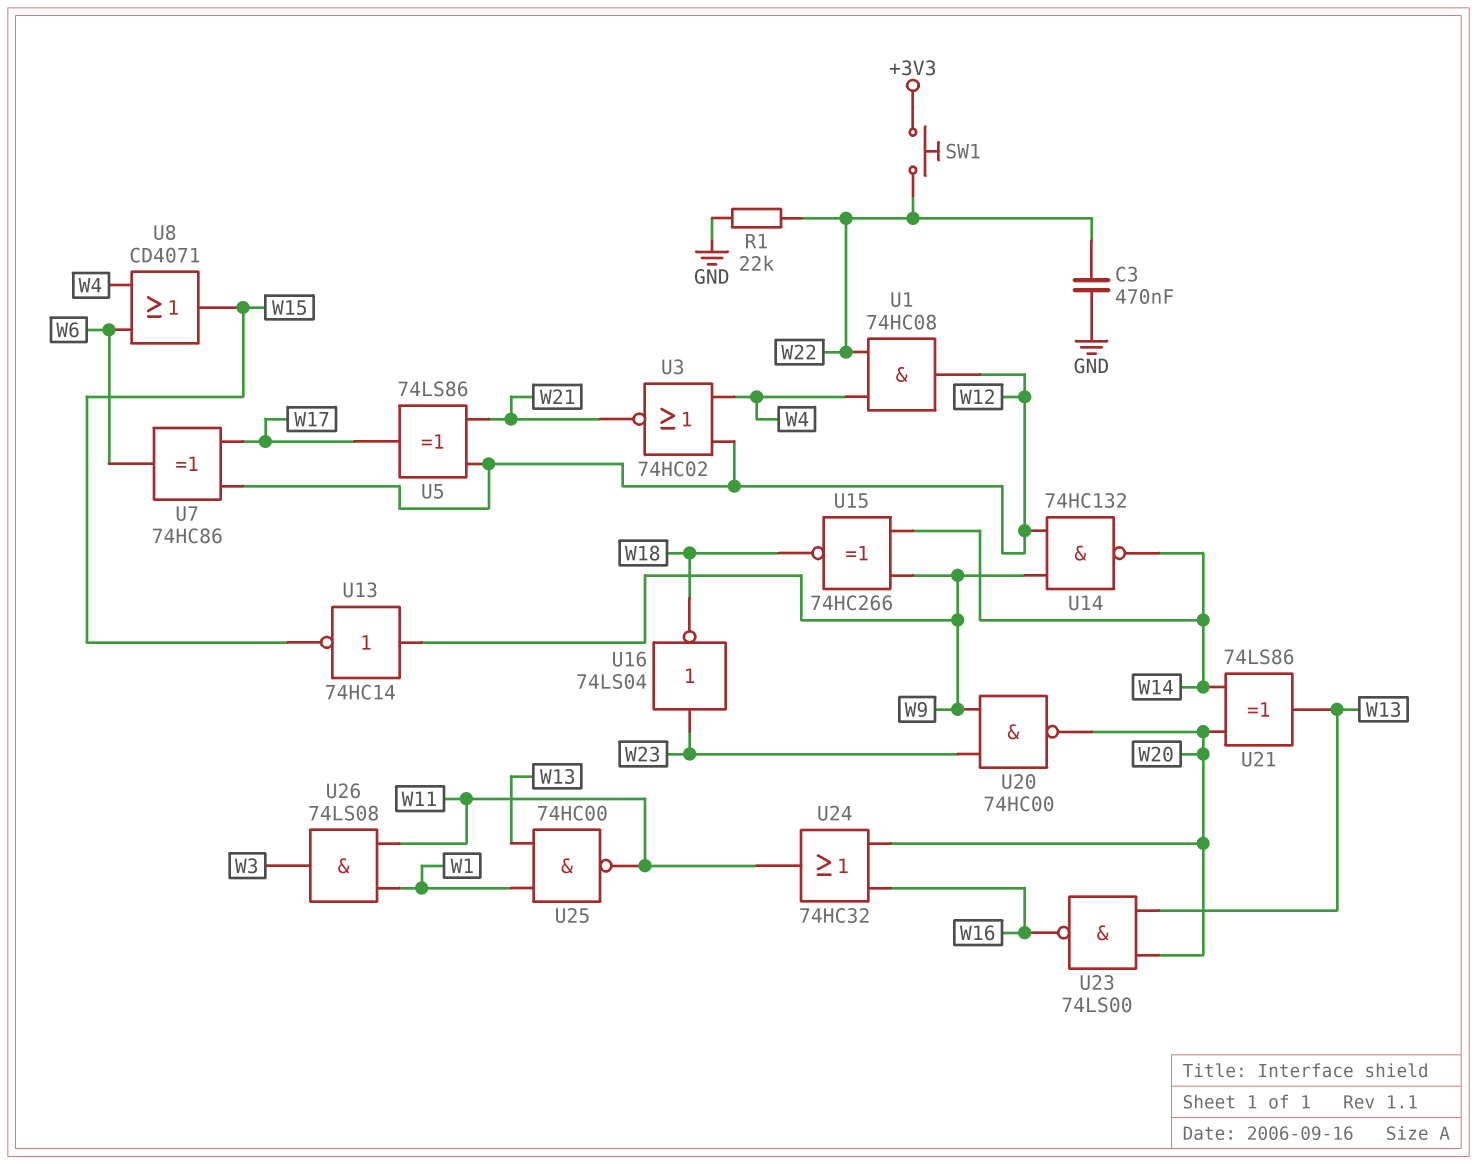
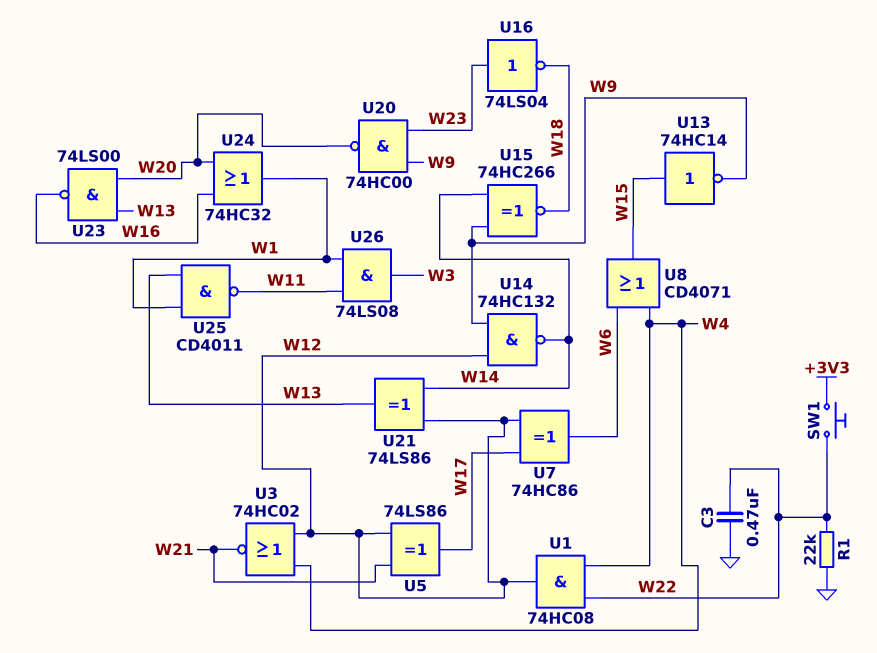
U13: NOT 74HC14 (in W9, out W15) -> NOT 74HC14 (in W15, out W9)
U21: XOR 74LS86 (in W14, in W20, out W13) -> XOR 74LS86 (in W12, in W14, out W13)
U24: OR 74HC32 (in W16, in W20, out W11) -> OR 74HC32 (in W16, in W20, out W1)
U25: NAND 74HC00 (in W1, in W13, out W11) -> NAND CD4011 (in W1, in W13, out W11)

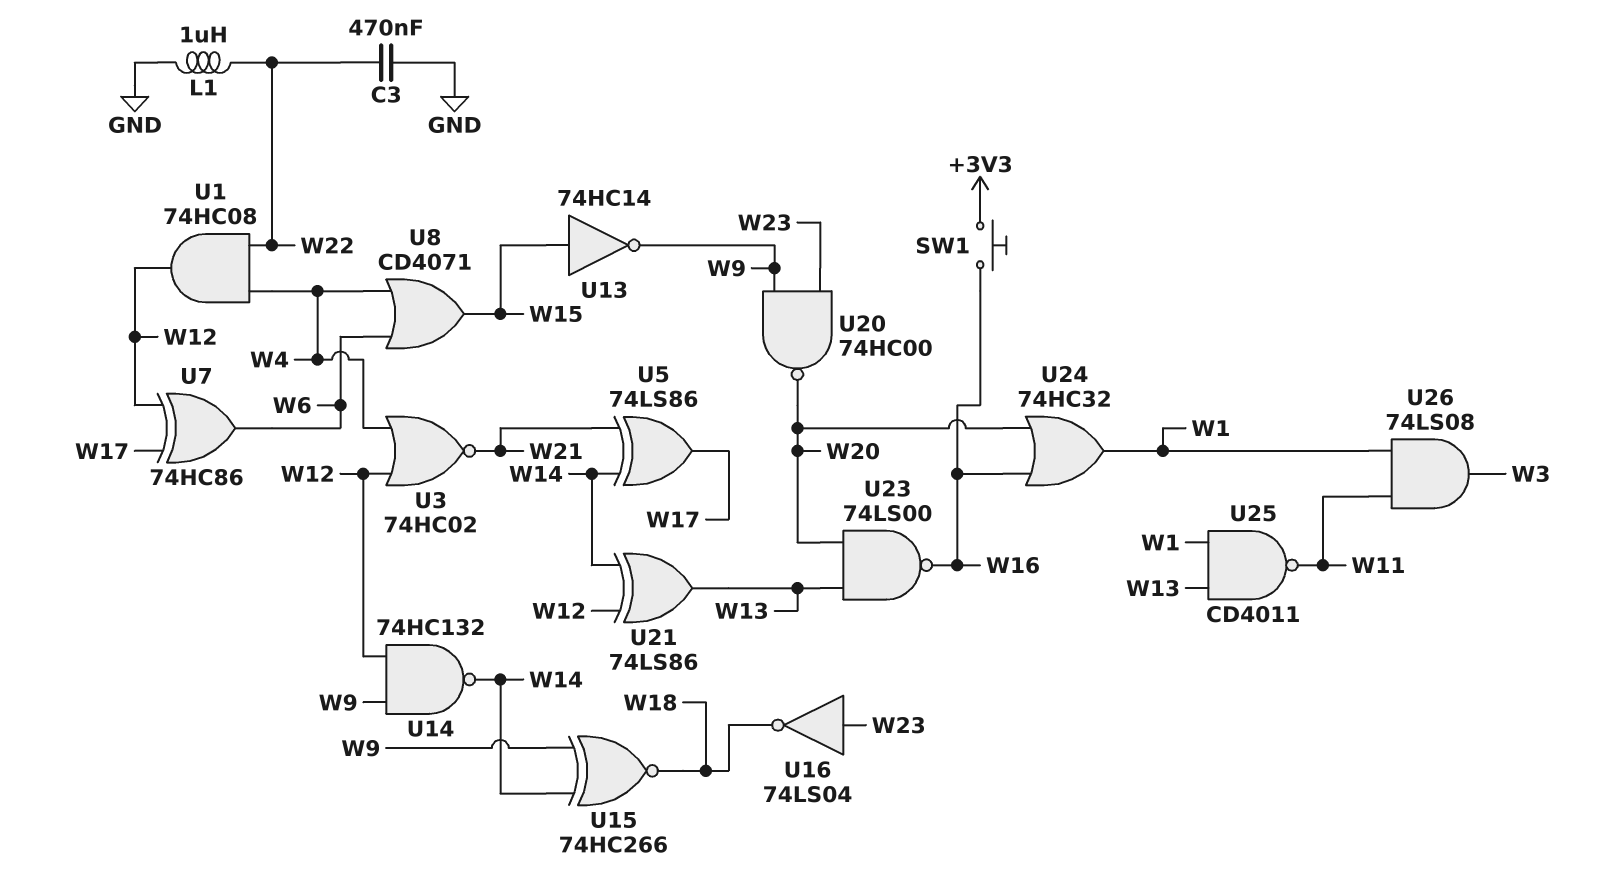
L1: none -> 1uH (GND, W22)
R1: 22k (GND, W22) -> none
SW1: button (+3V3, W22) -> button (+3V3, W16)
U5: XOR 74LS86 (in W12, in W21, out W17) -> XOR 74LS86 (in W14, in W21, out W17)

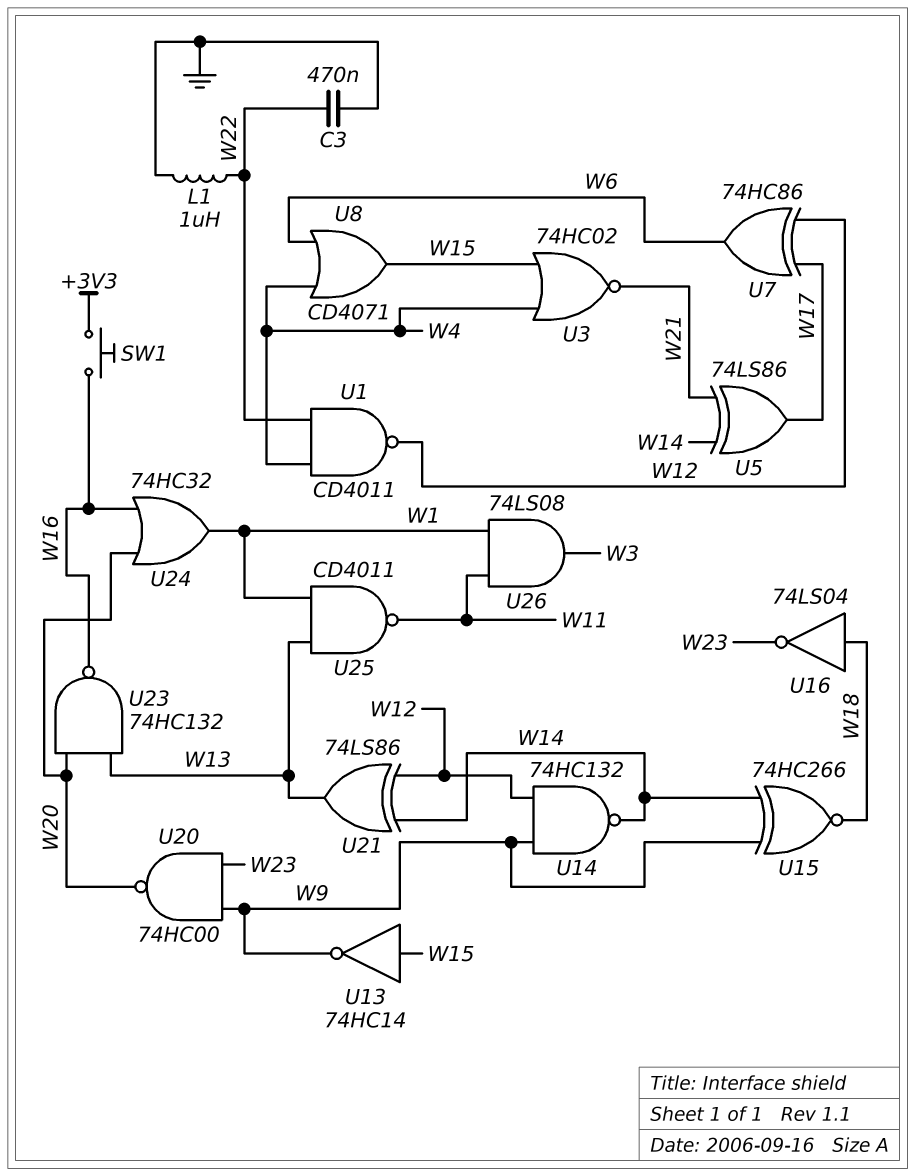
U1: AND 74HC08 (in W4, in W22, out W12) -> NAND CD4011 (in W4, in W22, out W12)
U3: NOR 74HC02 (in W4, in W12, out W21) -> NOR 74HC02 (in W4, in W15, out W21)
U16: NOT 74LS04 (in W23, out W18) -> NOT 74LS04 (in W18, out W23)
U23: NAND 74LS00 (in W13, in W20, out W16) -> NAND 74HC132 (in W13, in W20, out W16)

